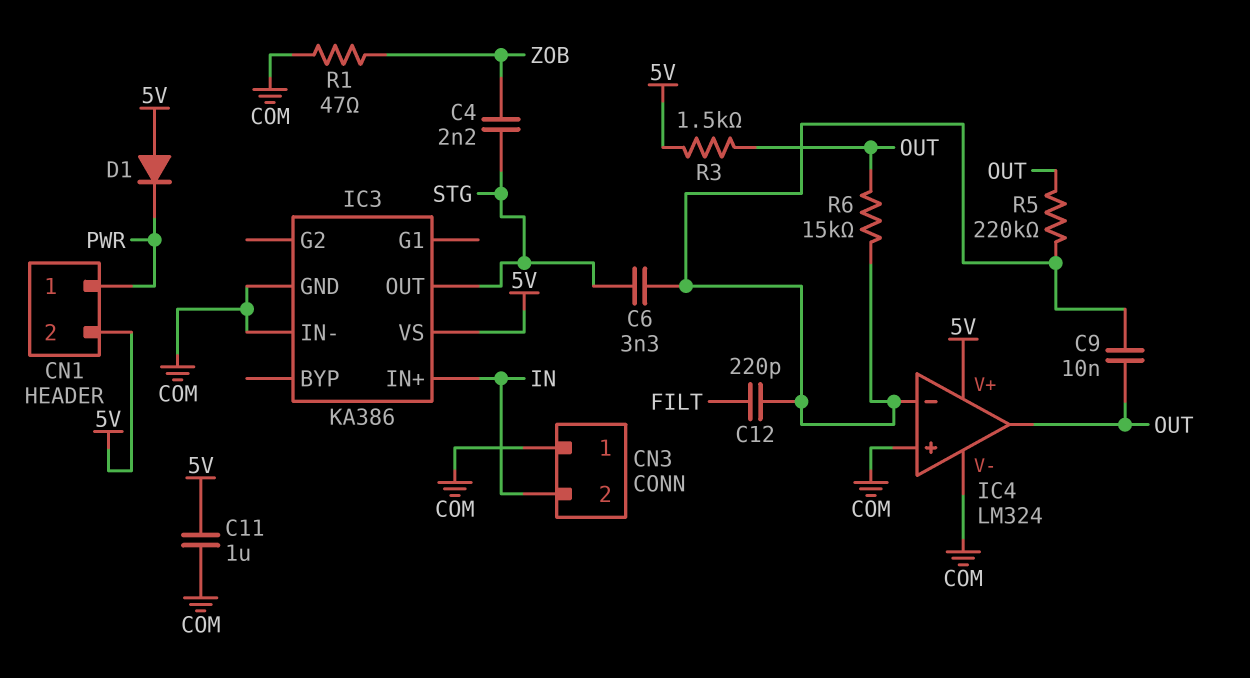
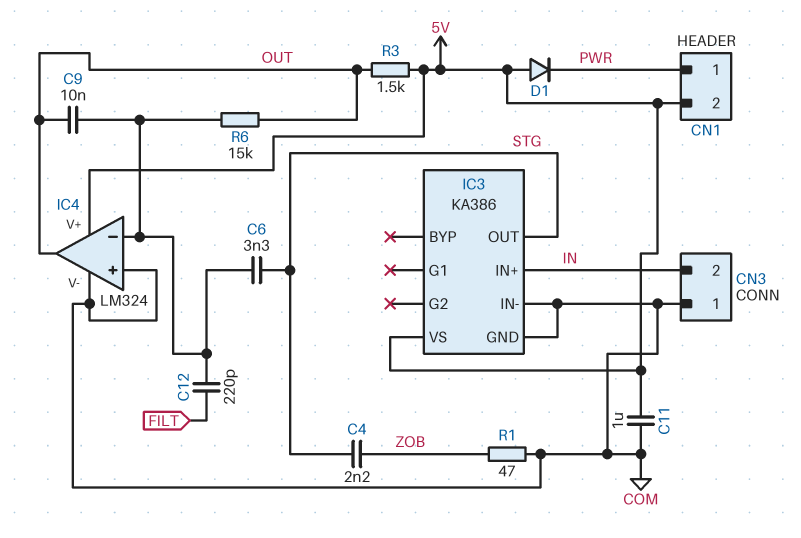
R5: 220k (IC4/in-, OUT) -> none

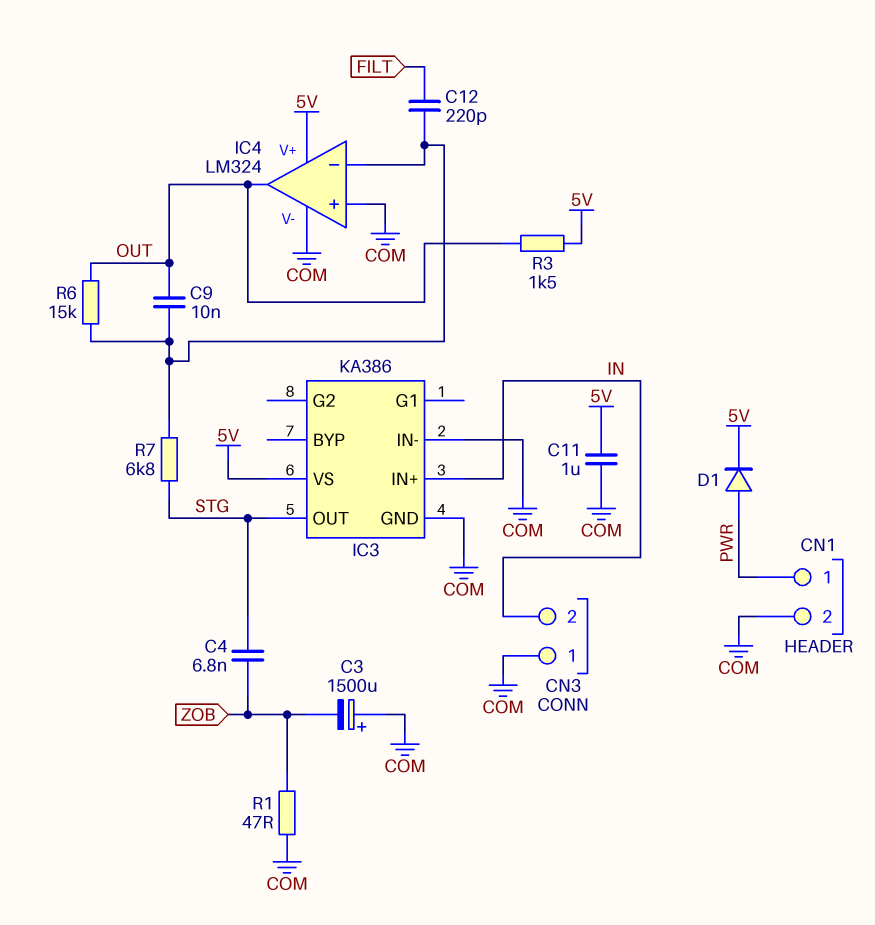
C3: none -> 1500uF (plus COM, minus ZOB)
C4: 2.2nF (STG, ZOB) -> 6.8nF (STG, ZOB)
C6: 3.3nF (IC4/in-, STG) -> none
CN1 pin 2: 5V -> COM
D1: diode (A 5V, K PWR) -> diode (A PWR, K 5V)
R7: none -> 6.8k (IC4/in-, STG)

